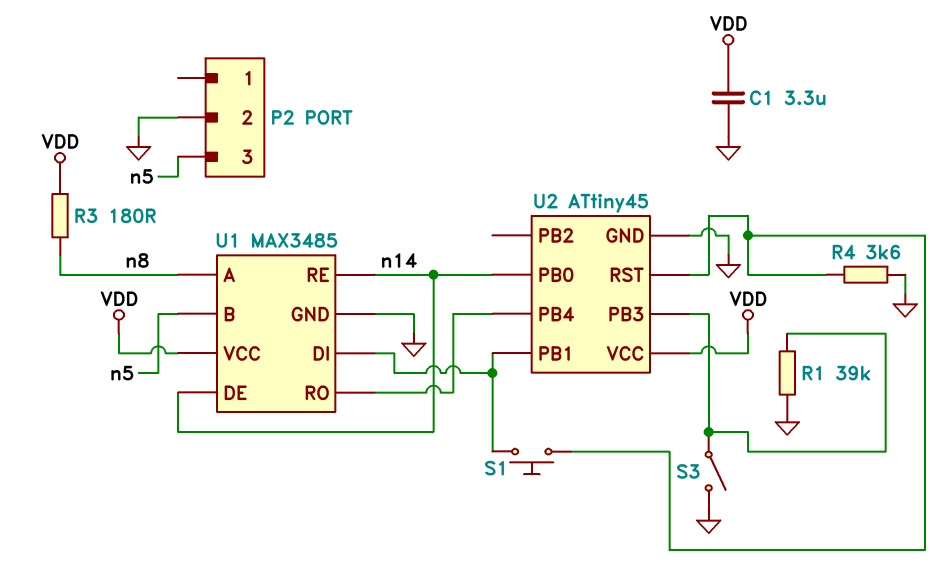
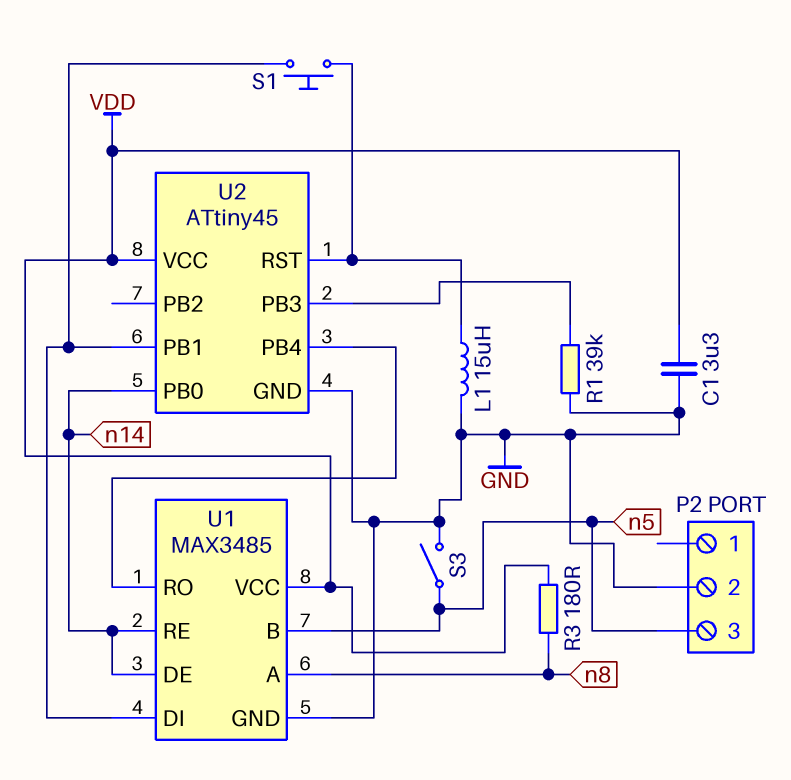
L1: none -> 15uH (GND, U2/RST)
R4: 3.6k (GND, U2/RST) -> none
S3: switch (GND, U2/PB3) -> switch (GND, n5)

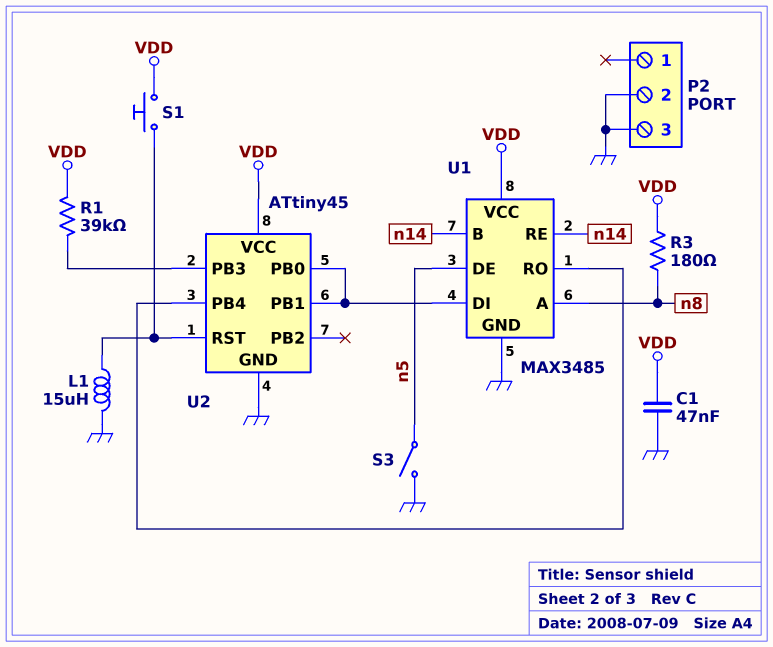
C1: 3.3uF (GND, VDD) -> 47nF (GND, VDD)
P2 pin 3: n5 -> GND
R1: 39k (GND, U2/PB3) -> 39k (U2/PB3, VDD)
S1: button (U1/DI, U2/RST) -> button (U2/RST, VDD)
U1 pin B: n5 -> n14
U1 pin DE: n14 -> n5
U2 pin PB0: n14 -> U1/DI

